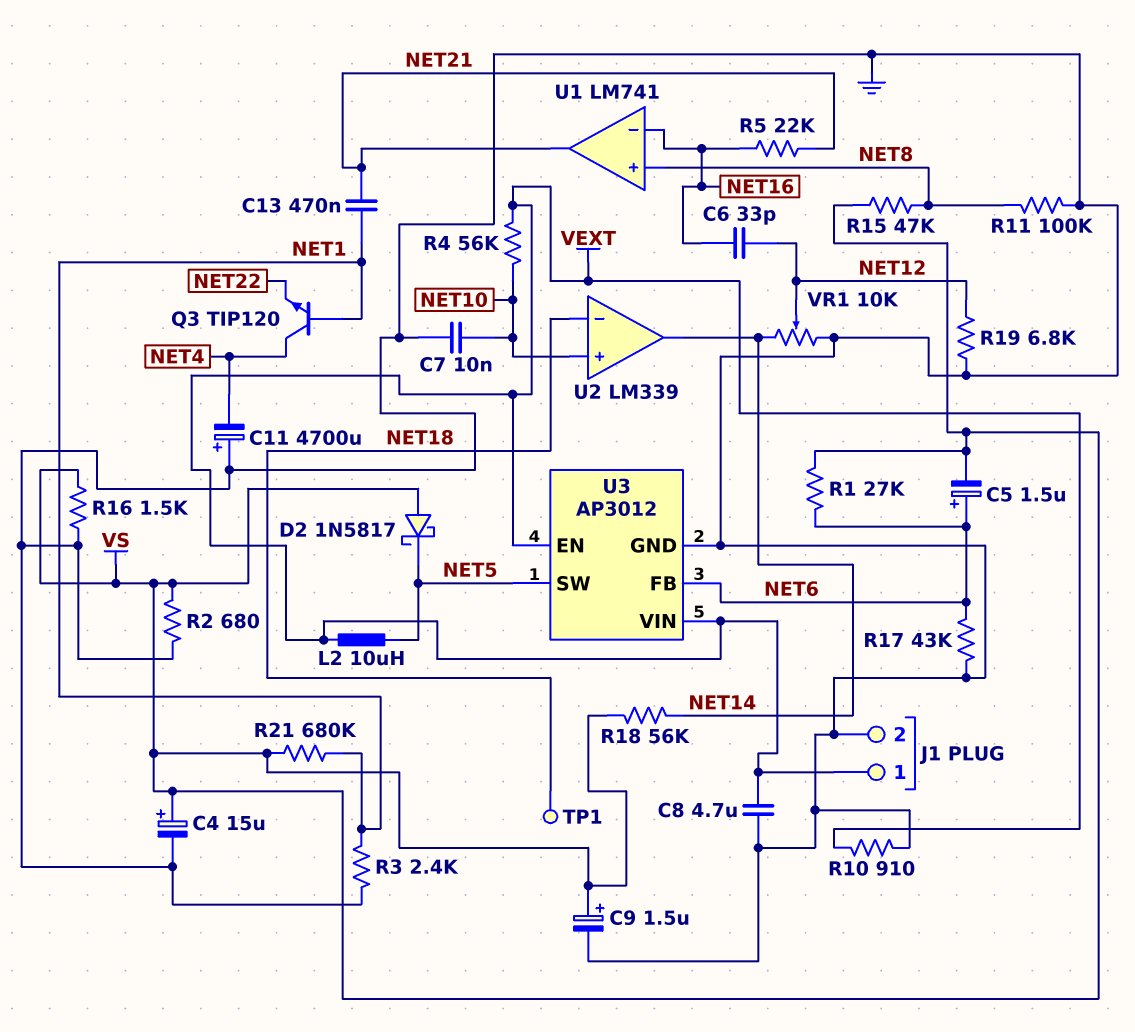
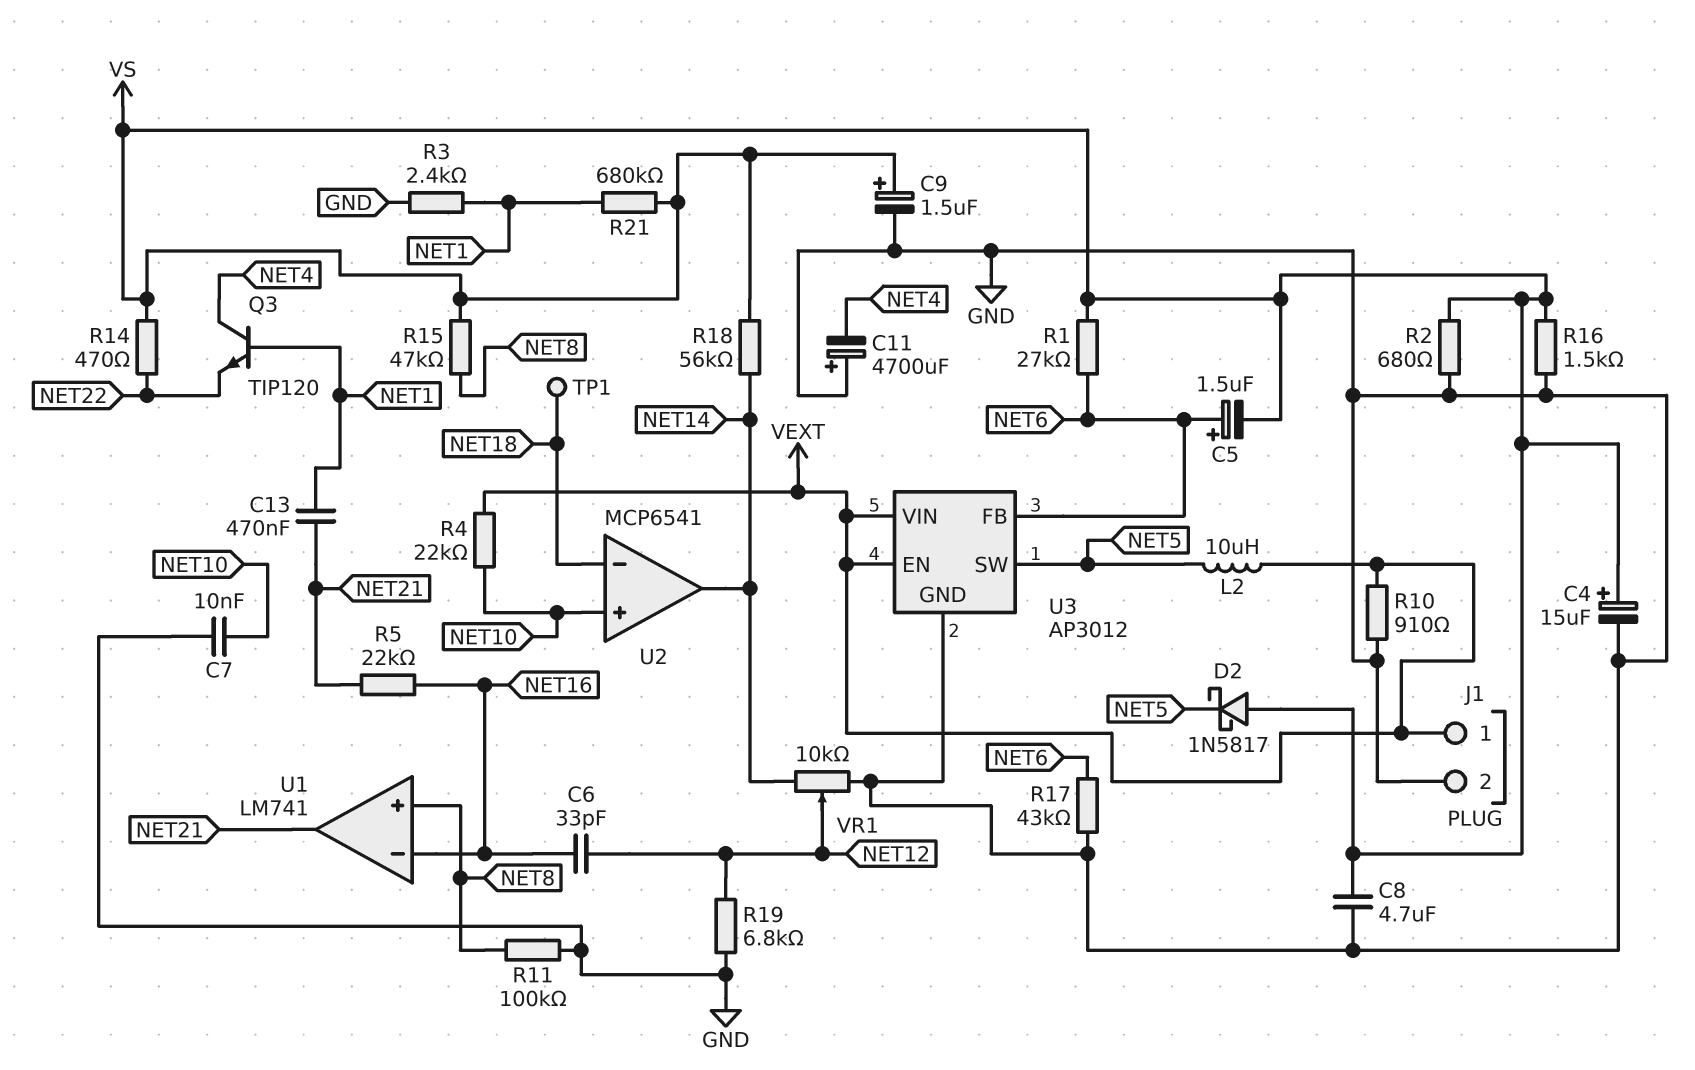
C8: 4.7uF (GND, VEXT) -> 4.7uF (GND, VS)
R4: 56k (NET10, VEXT) -> 22k (NET10, VEXT)
R14: none -> 470 (NET22, VS)
U2: LM339 -> MCP6541

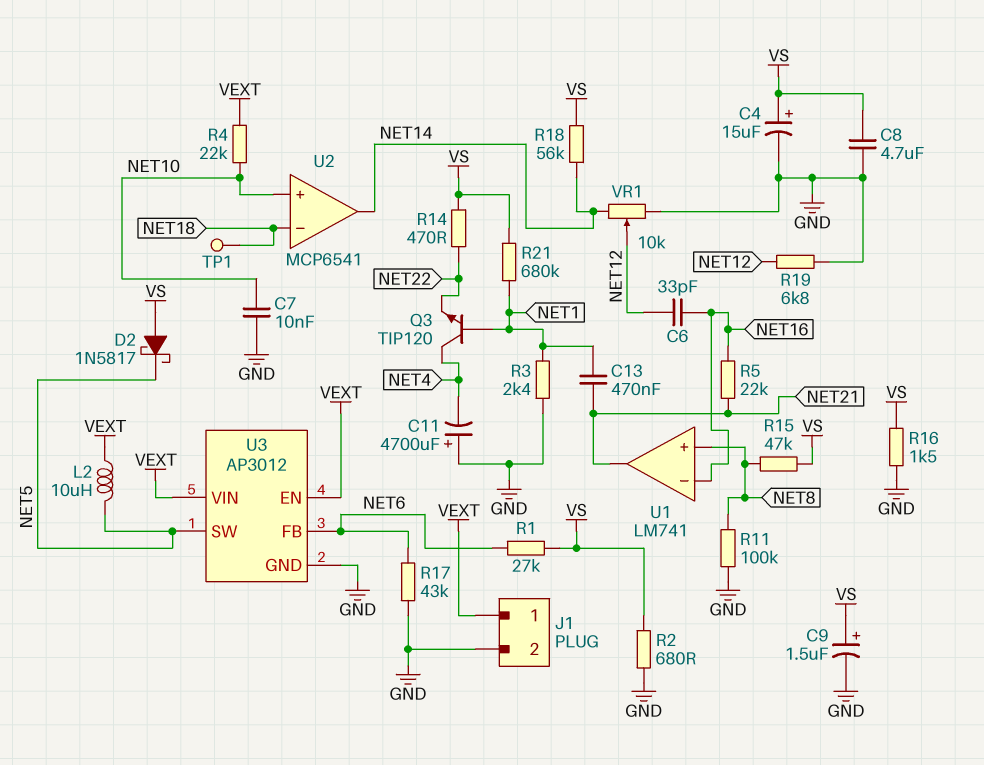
C5: 1.5uF (plus NET6, minus VS) -> none
R10: 910 (GND, VEXT) -> none

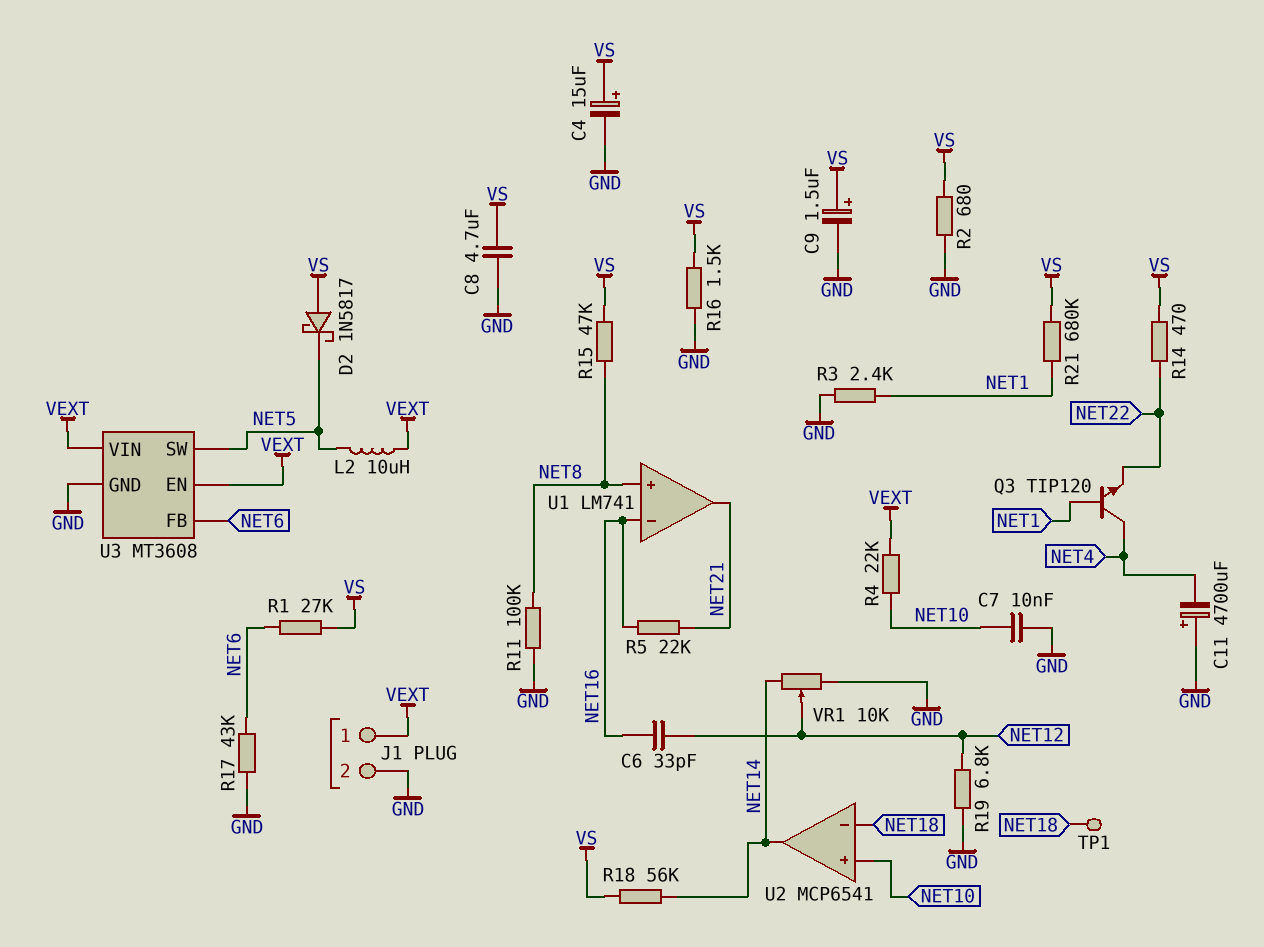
C13: 470nF (NET1, NET21) -> none
U3: AP3012 -> MT3608

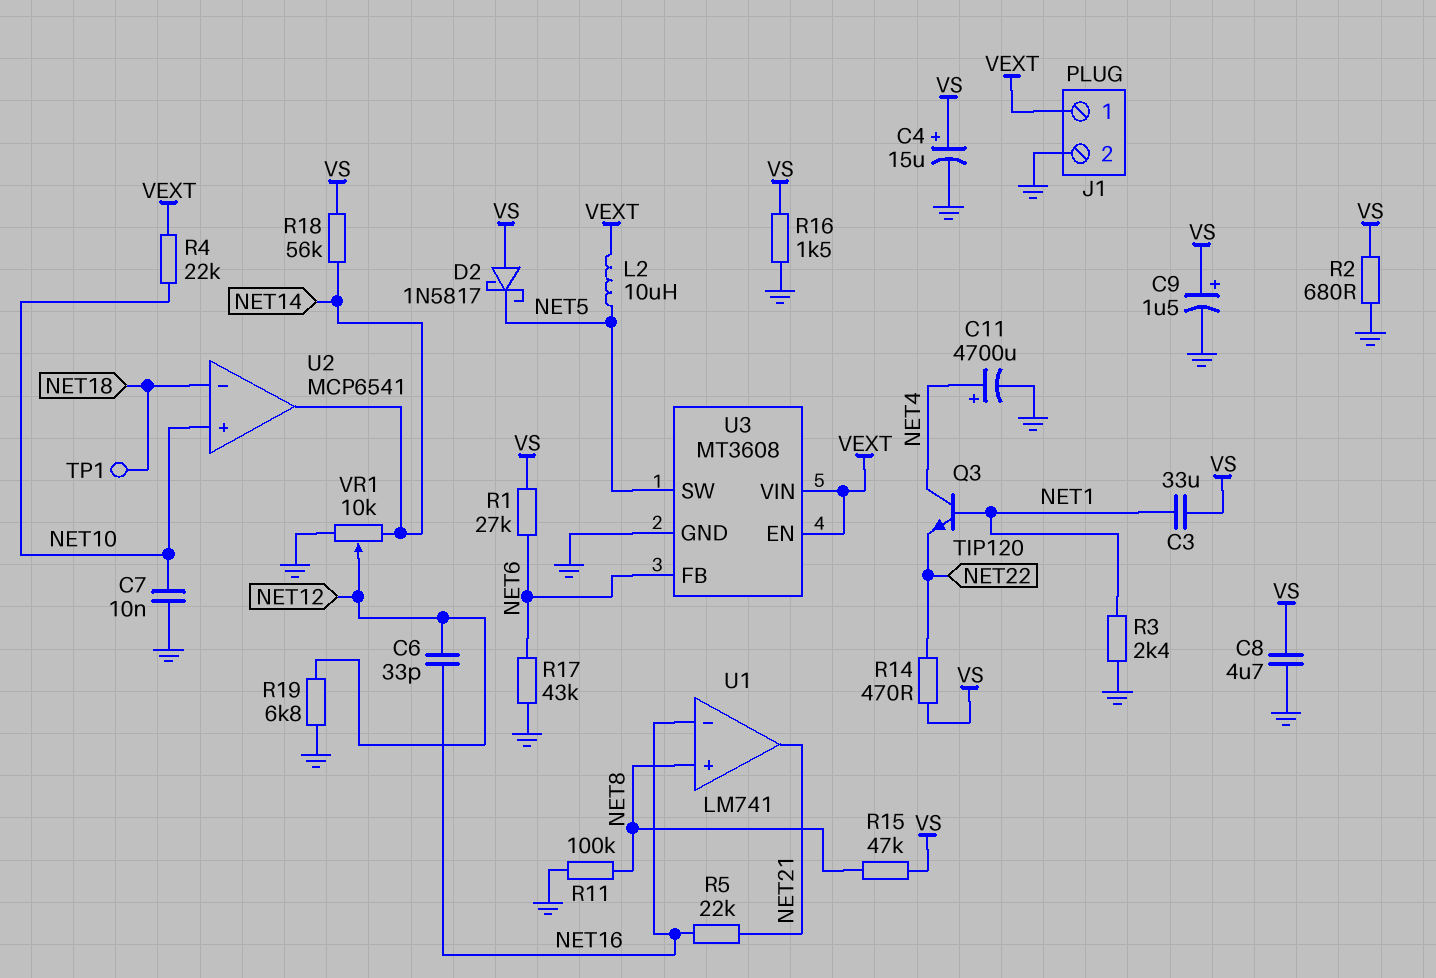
C3: none -> 33uF (NET1, VS)
C11: 4700uF (plus GND, minus NET4) -> 4700uF (plus NET4, minus GND)
R21: 680k (NET1, VS) -> none

